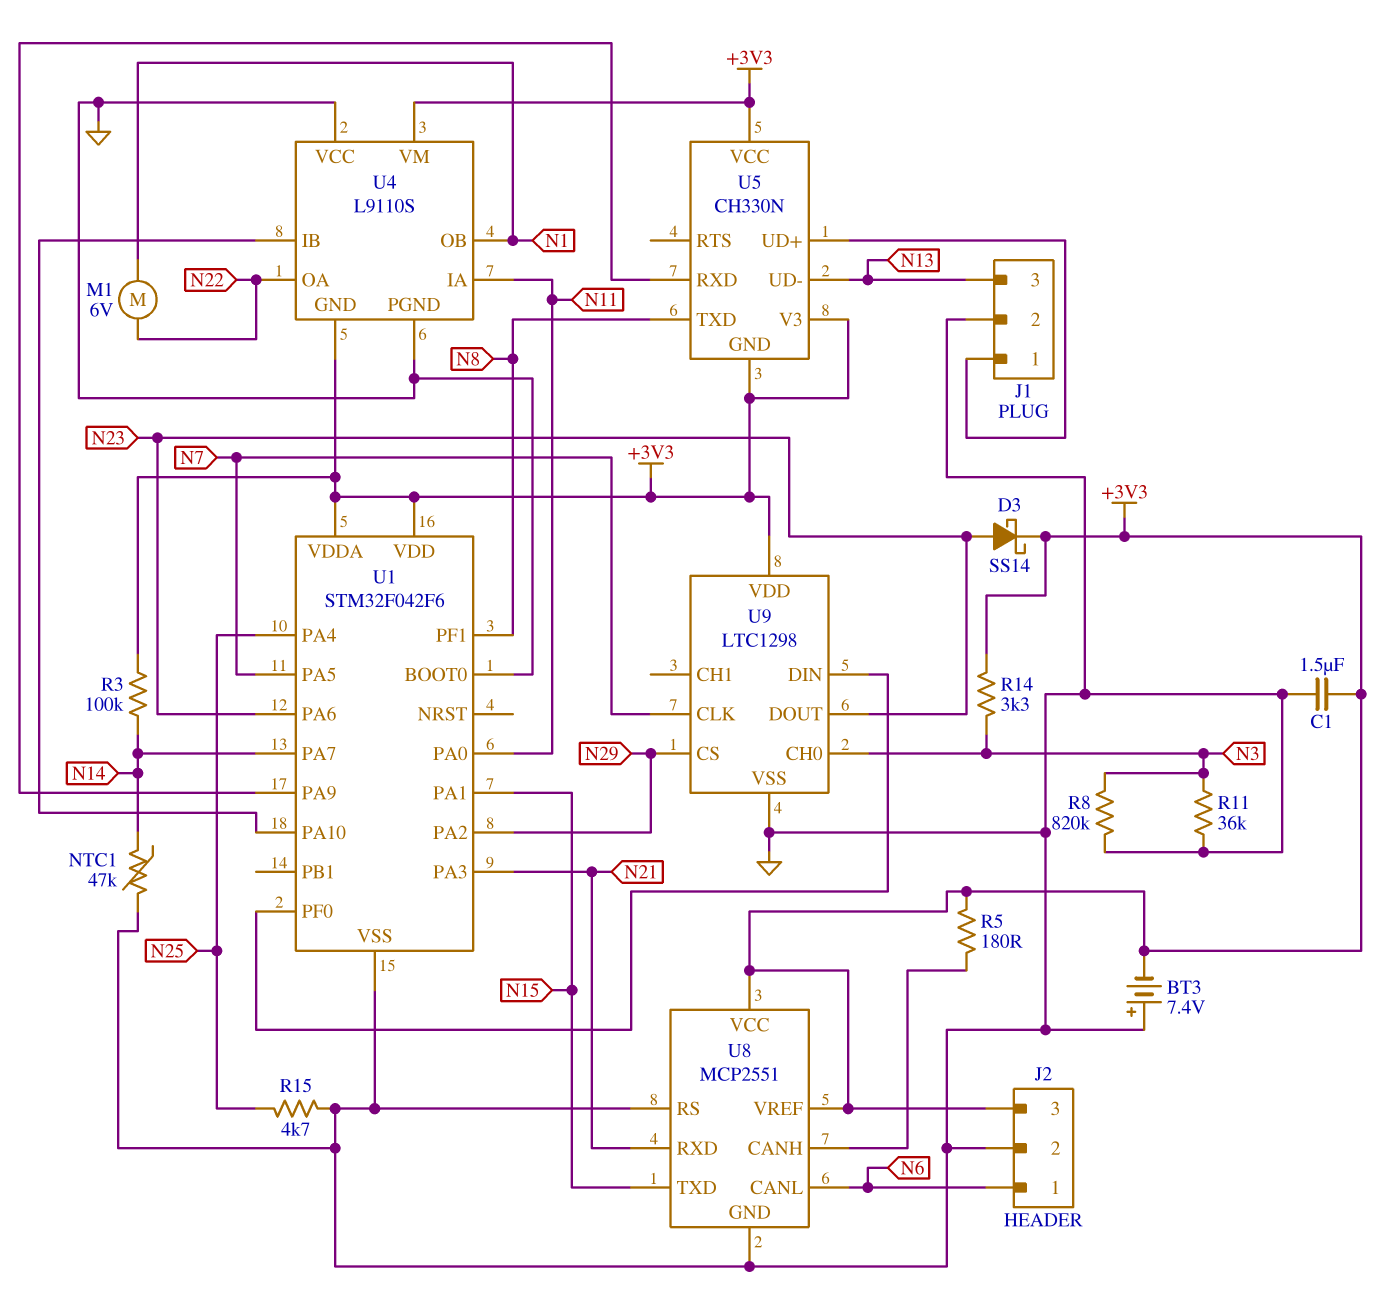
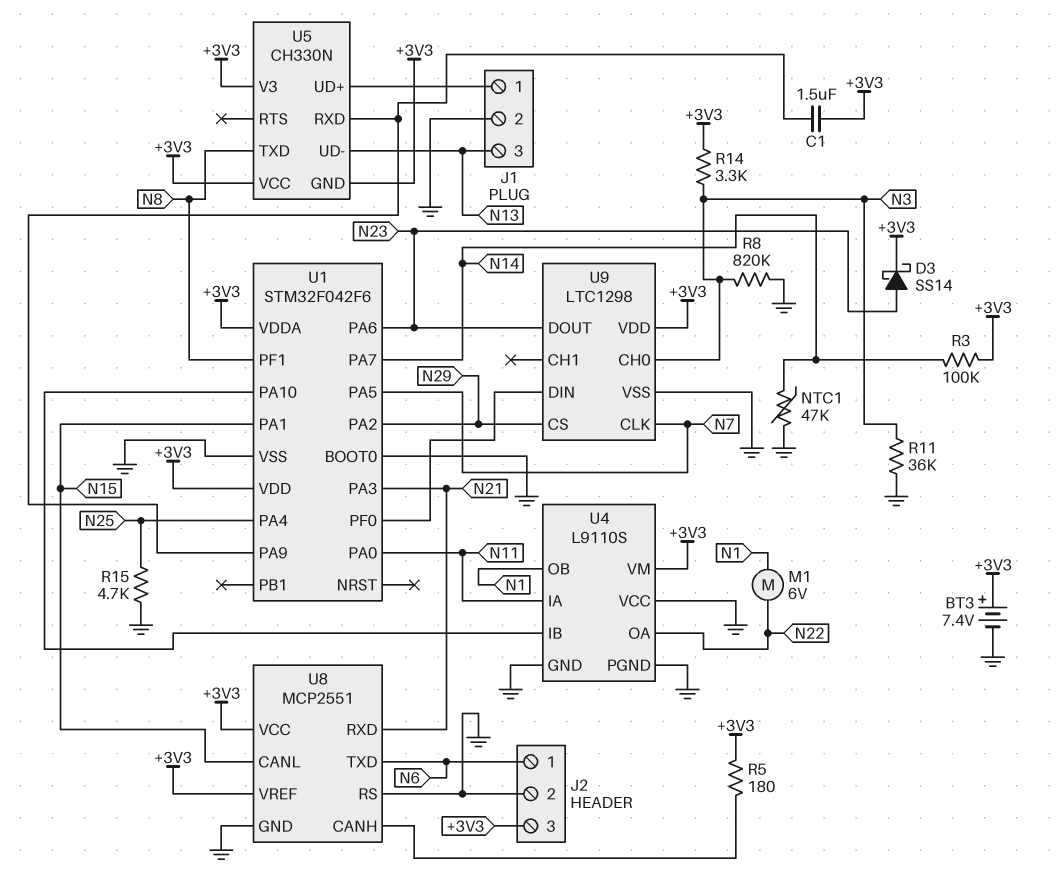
BT3: 7.4V (plus GND, minus +3V3) -> 7.4V (plus +3V3, minus GND)
C1: 1.5uF (+3V3, GND) -> 1.5uF (+3V3, U1/PA9)
U4 pin GND: +3V3 -> GND
U8 pin CANL: N6 -> N15
U8 pin TXD: N15 -> N6

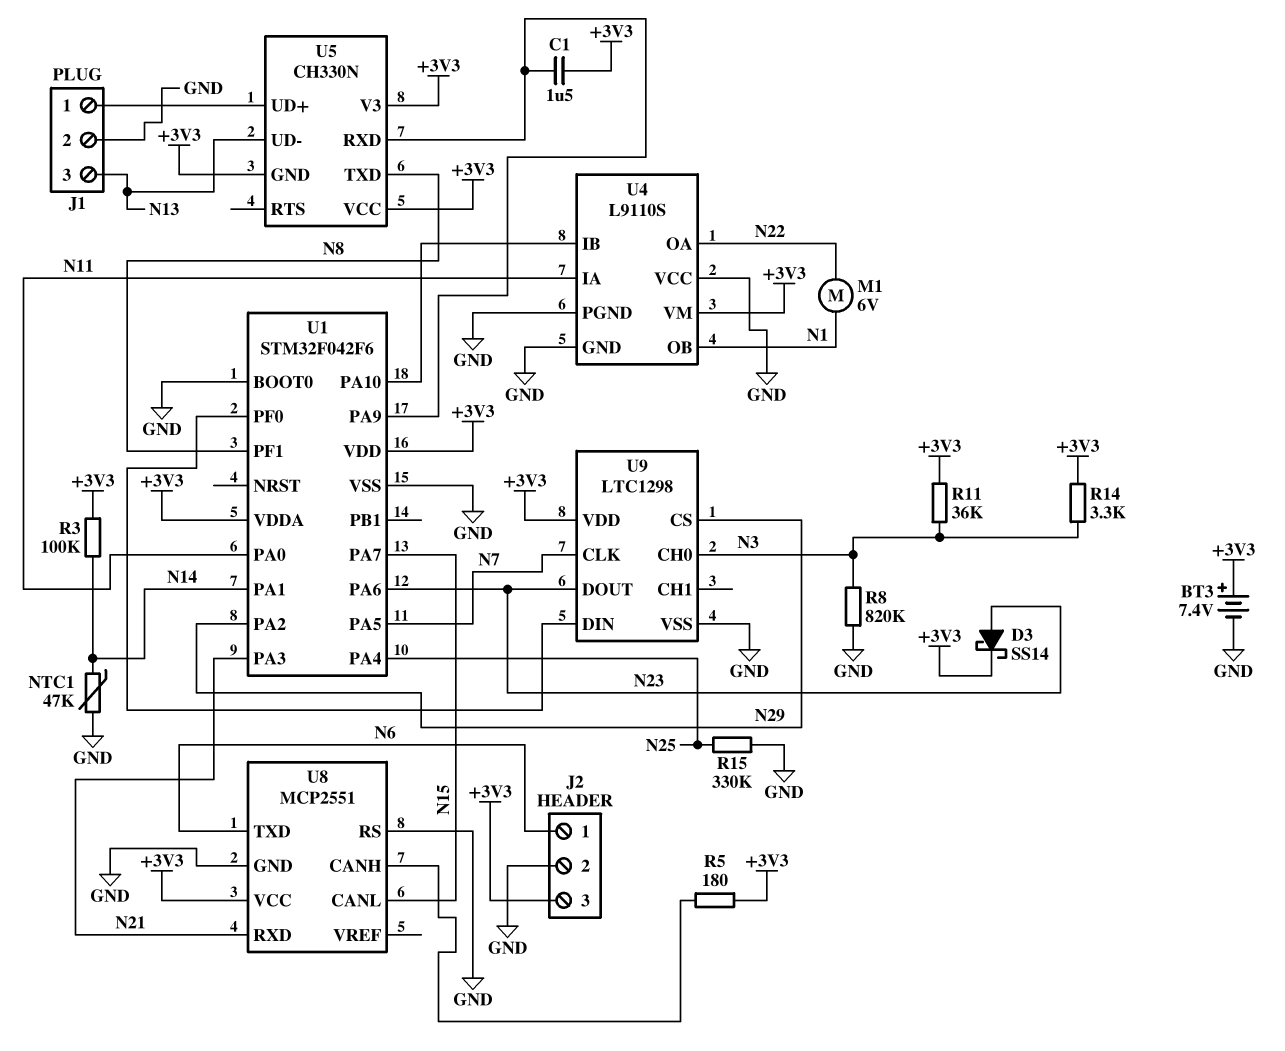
R11: 36k (GND, N3) -> 36k (+3V3, N3)
R15: 4.7k (GND, N25) -> 330k (GND, N25)
U1 pin PA1: N15 -> N14
U1 pin PA7: N14 -> N15
U8 pin VREF: +3V3 -> none

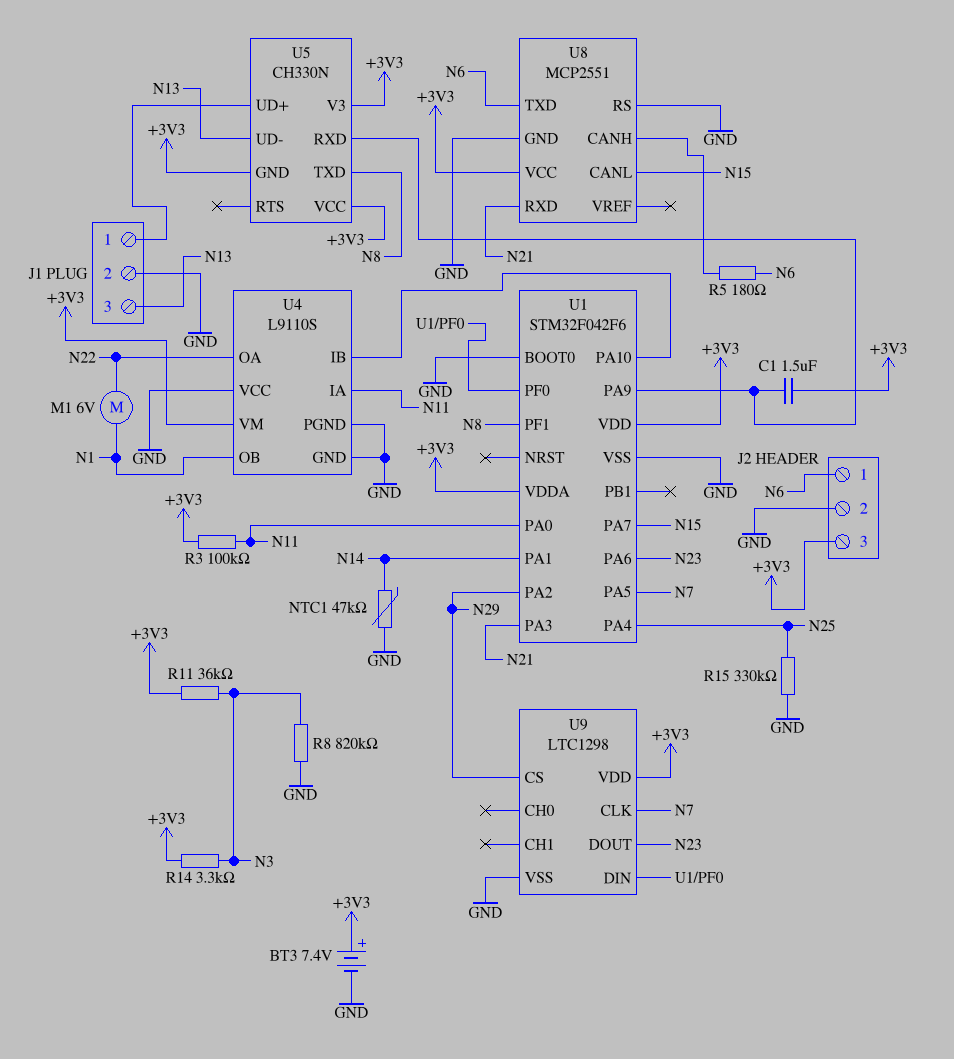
D3: schottky SS14 (A N23, K +3V3) -> none
R3: 100k (+3V3, N14) -> 100k (+3V3, N11)
R5: 180 (+3V3, U8/CANH) -> 180 (N6, U8/CANH)
U9 pin CH0: N3 -> none

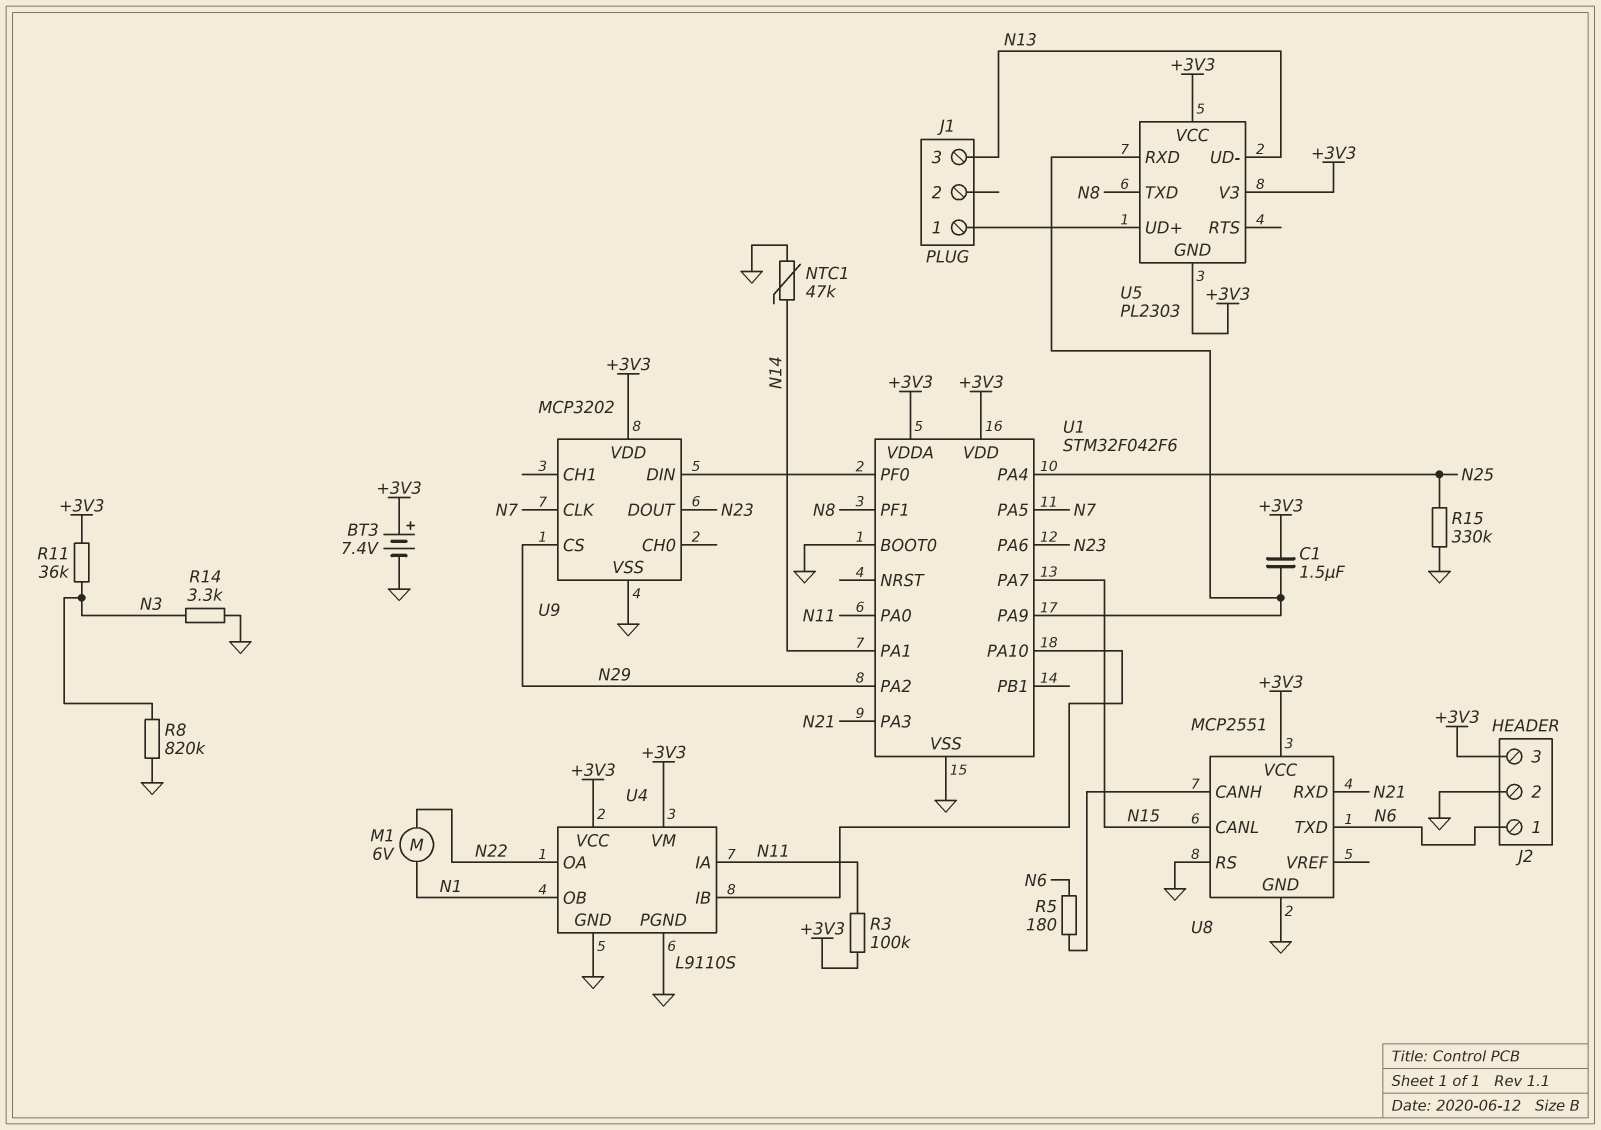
J1 pin 2: GND -> none
R14: 3.3k (+3V3, N3) -> 3.3k (GND, N3)
U4 pin VCC: GND -> +3V3
U5: CH330N -> PL2303
U9: LTC1298 -> MCP3202

